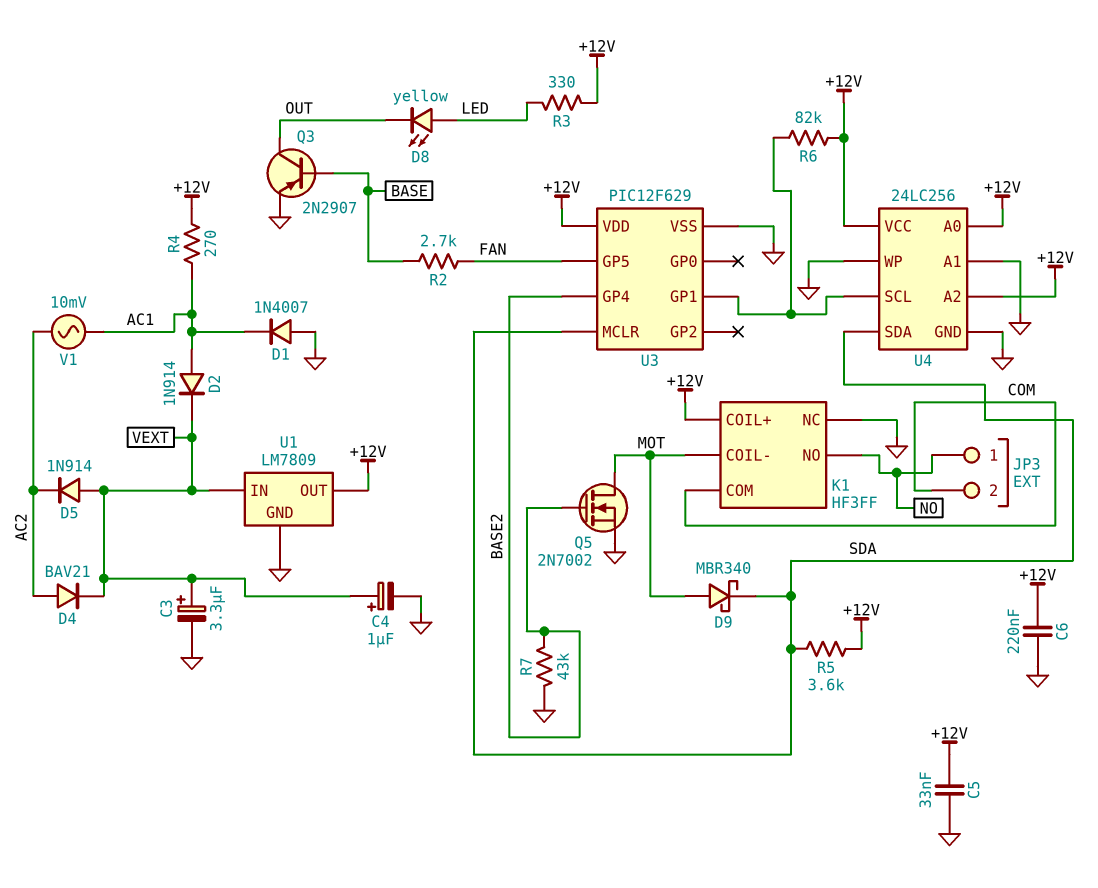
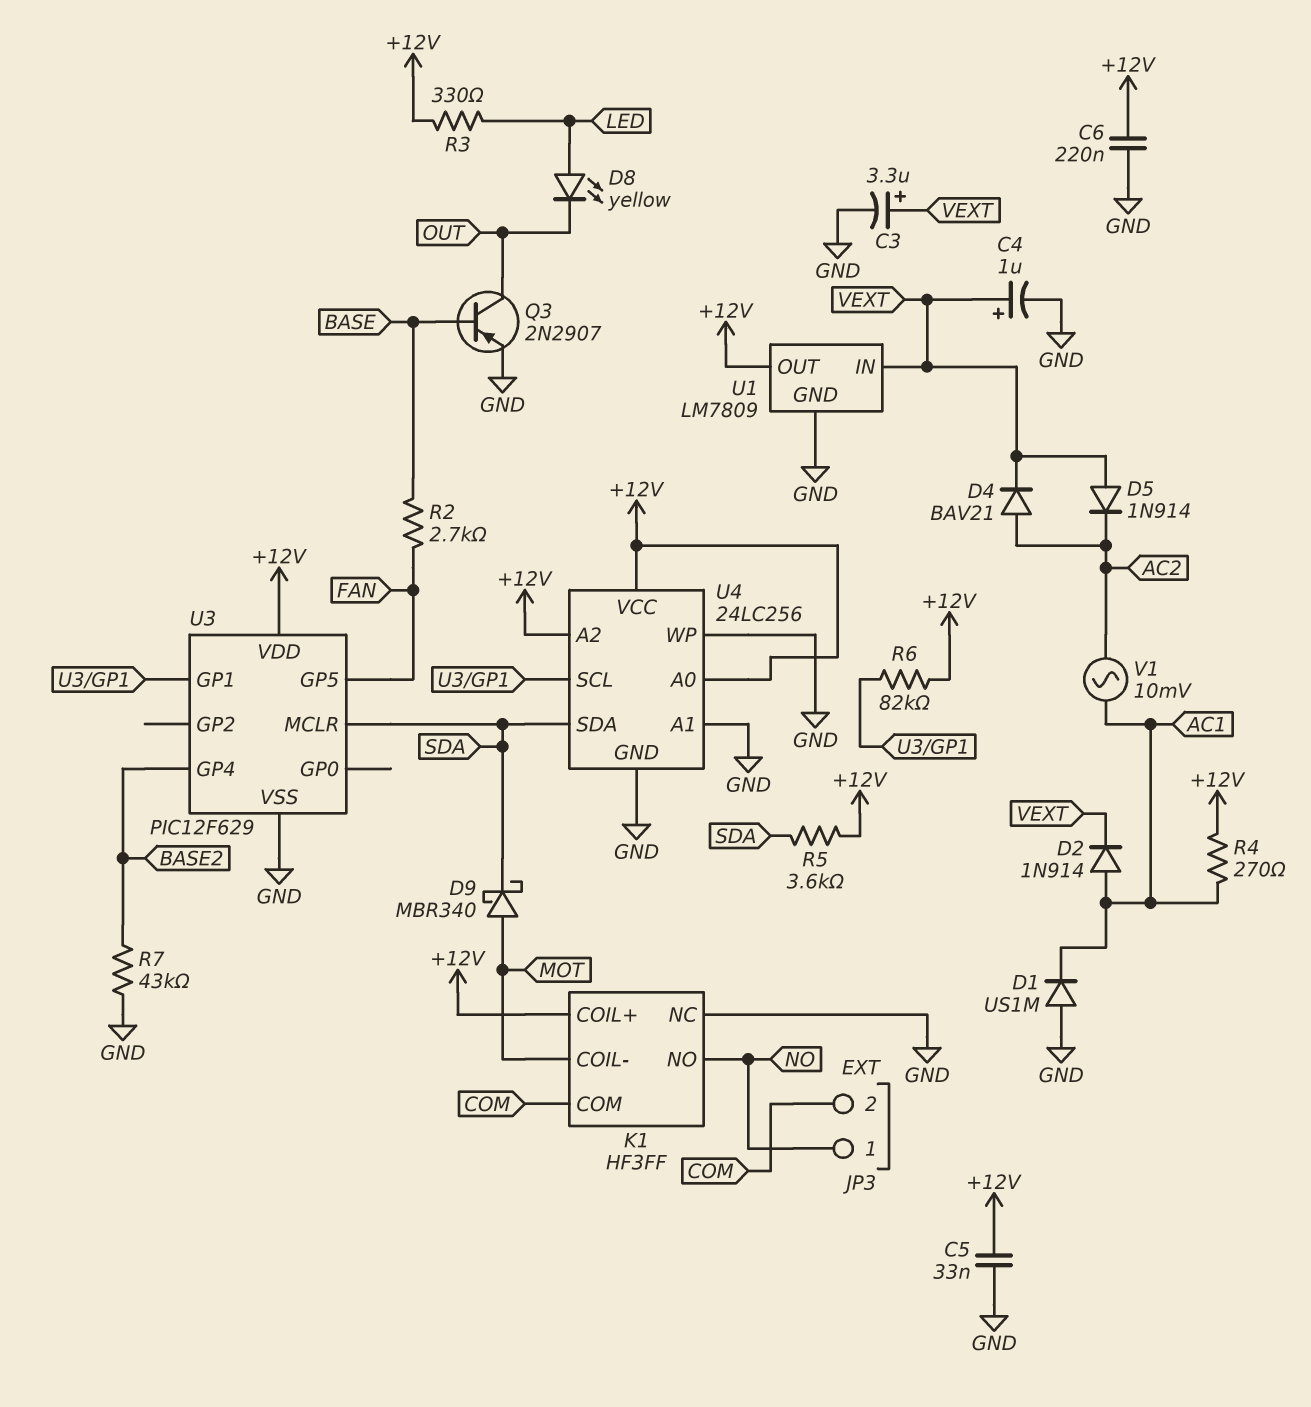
D1: diode 1N4007 (A GND, K AC1) -> diode US1M (A GND, K AC1)
Q5: NMOS 2N7002 (G BASE2, D MOT, S GND) -> none

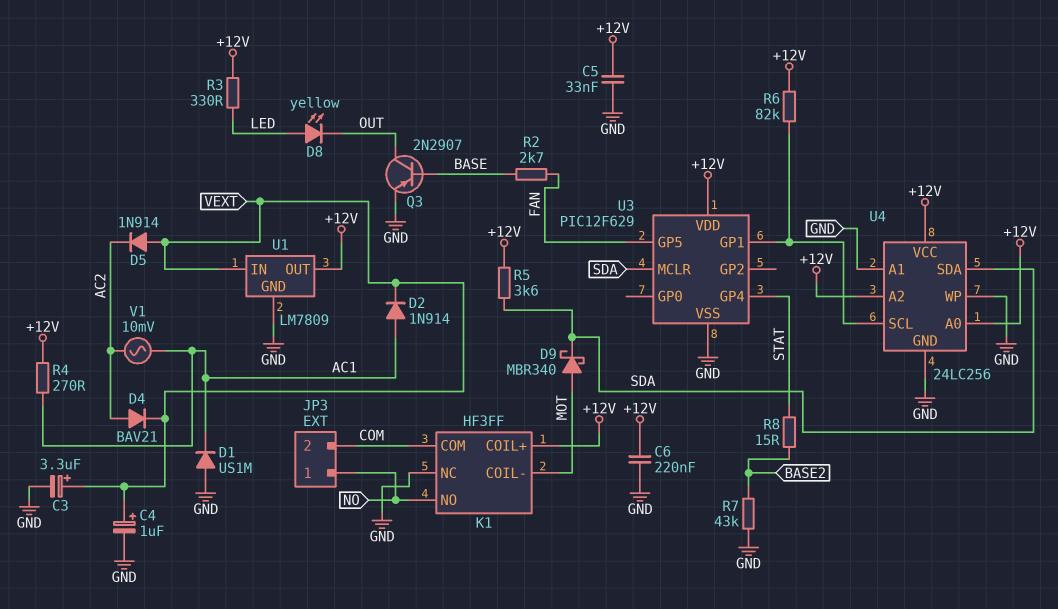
R8: none -> 15 (BASE2, STAT)
U3 pin GP4: BASE2 -> STAT

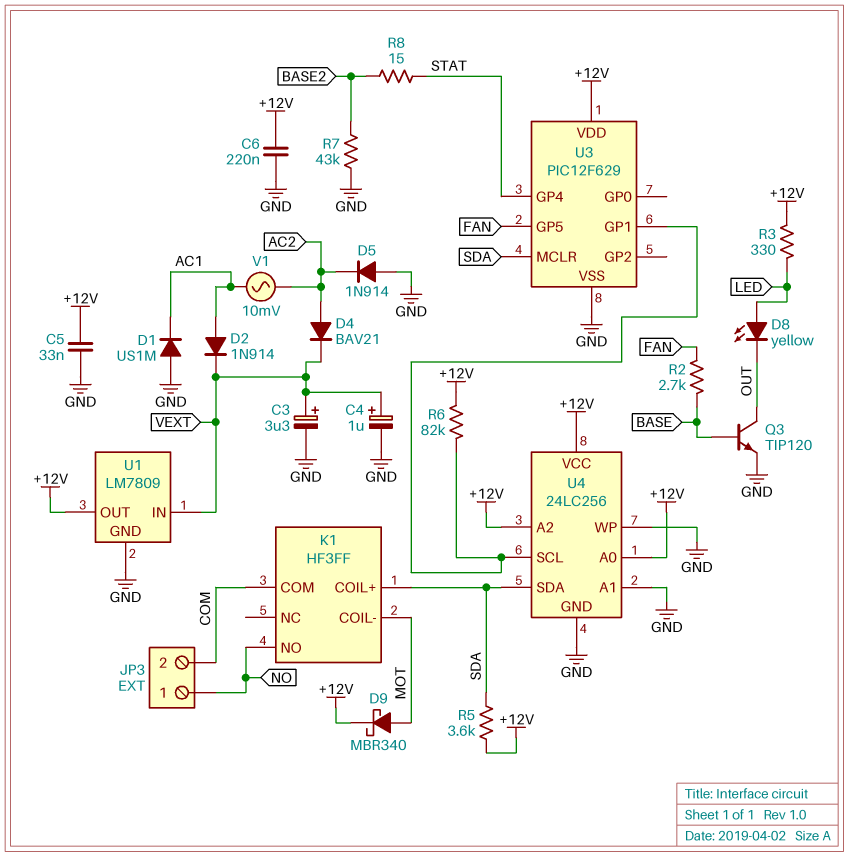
D5: diode 1N914 (A VEXT, K AC2) -> diode 1N914 (A GND, K AC2)
D9: schottky MBR340 (A MOT, K SDA) -> schottky MBR340 (A MOT, K +12V)
K1 pin COIL+: +12V -> SDA
K1 pin NC: GND -> none
Q3: PNP 2N2907 (B BASE, C OUT, E GND) -> NPN TIP120 (B BASE, C OUT, E GND)
R4: 270 (+12V, AC1) -> none

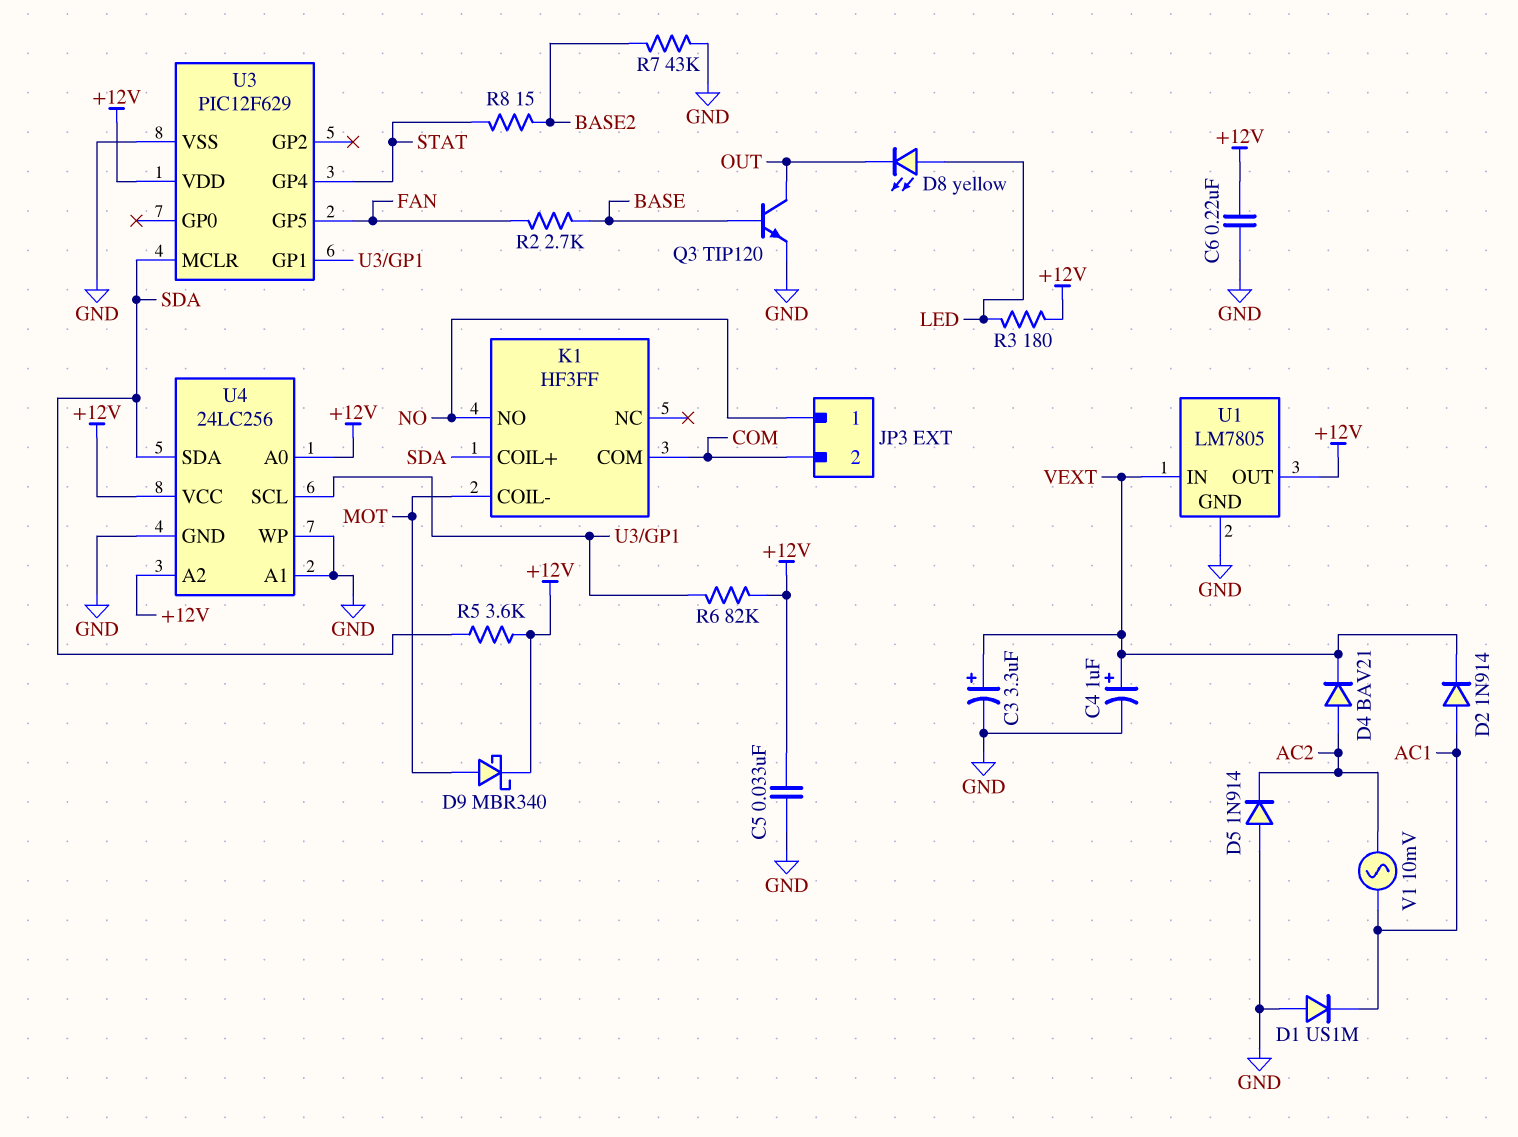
R3: 330 (+12V, LED) -> 180 (+12V, LED)
U1: LM7809 -> LM7805

